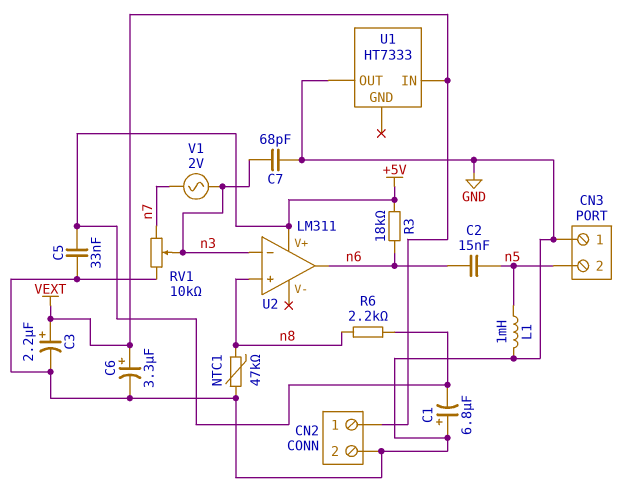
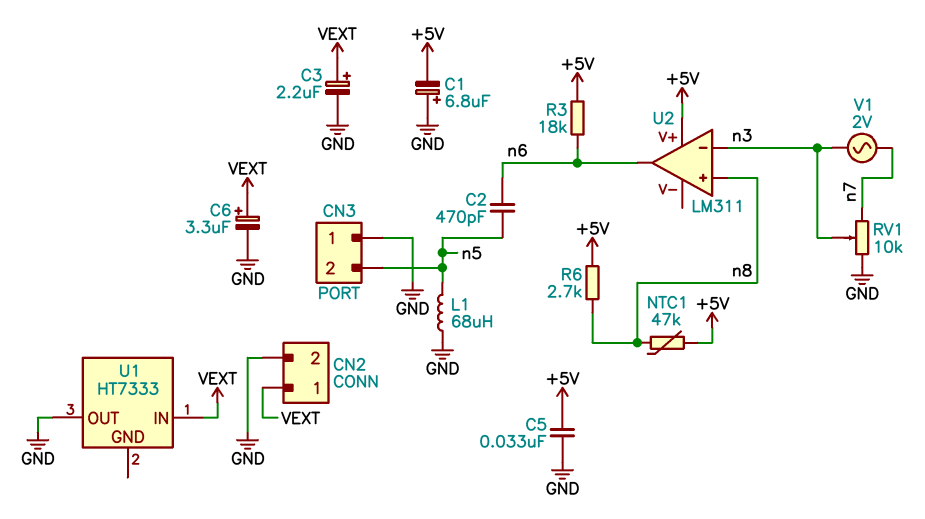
C2: 15nF (n5, n6) -> 470pF (n5, n6)
C7: 68pF (GND, n3) -> none
L1: 1mH (GND, n5) -> 68uH (GND, n5)
NTC1: 47k (GND, n8) -> 47k (+5V, n8)
R6: 2.2k (+5V, n8) -> 2.7k (+5V, n8)

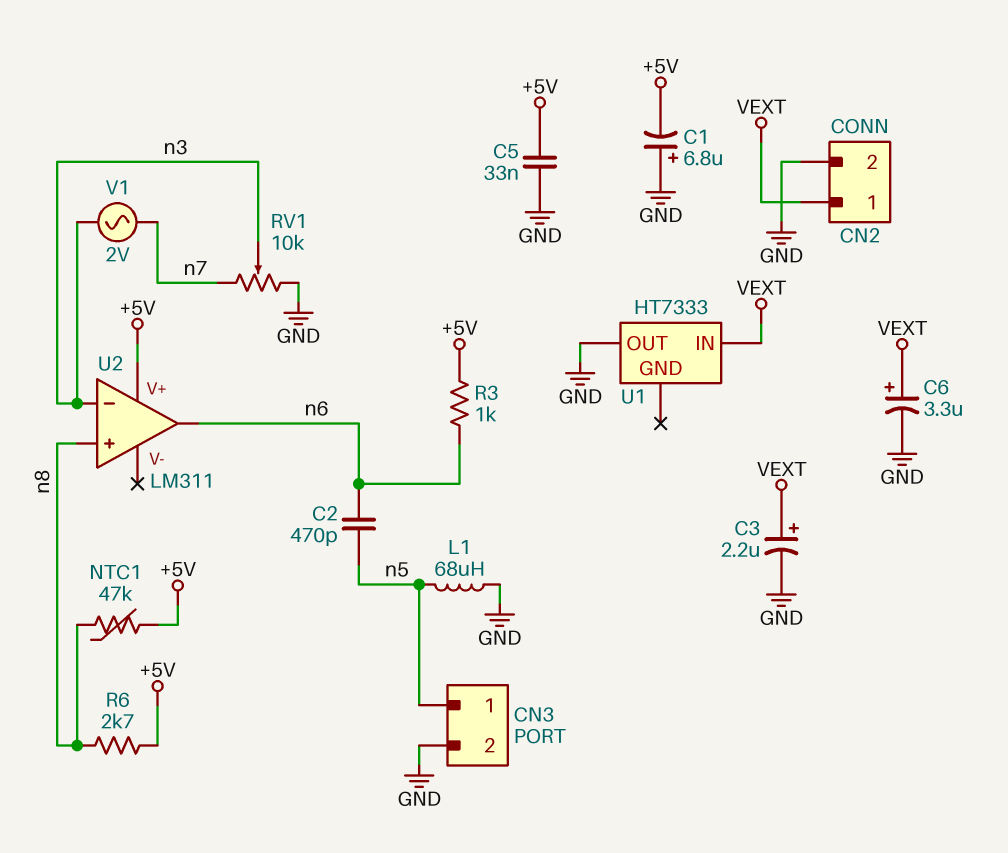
CN3 pin 1: GND -> n5
CN3 pin 2: n5 -> GND
R3: 18k (+5V, n6) -> 1k (+5V, n6)

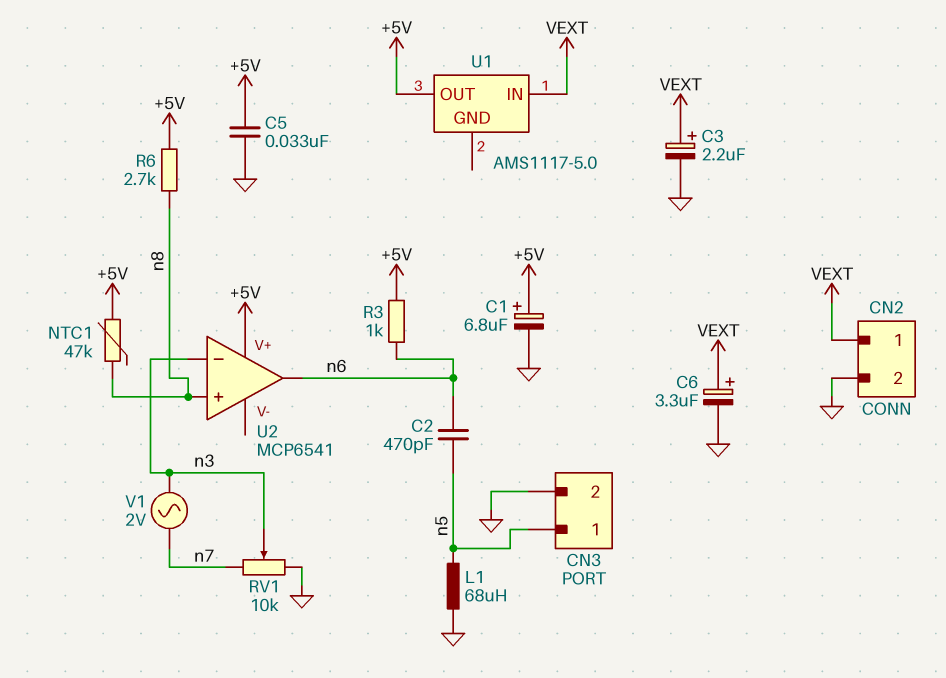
C1: 6.8uF (plus GND, minus +5V) -> 6.8uF (plus +5V, minus GND)
U1: HT7333 -> AMS1117-5.0
U1 pin OUT: GND -> +5V
U2: LM311 -> MCP6541

